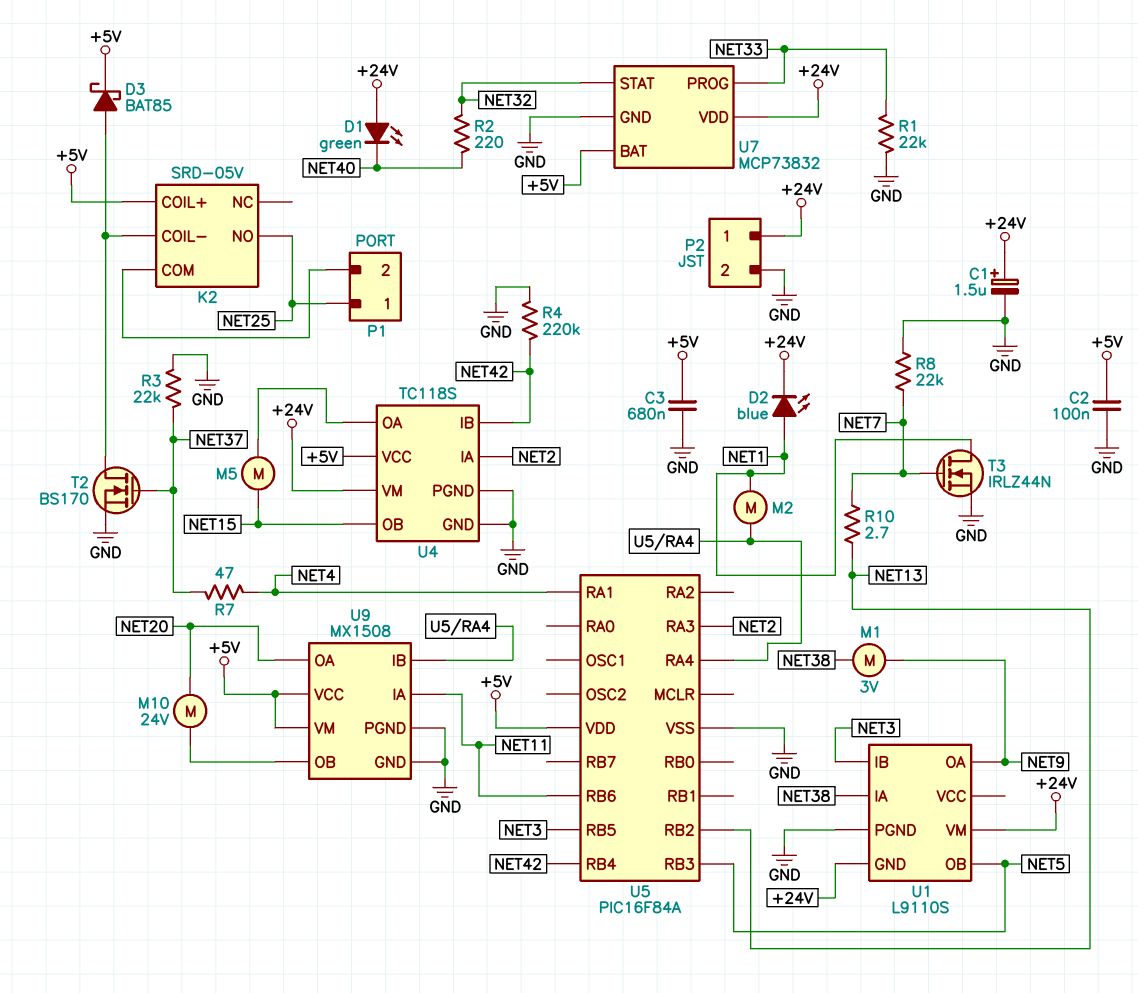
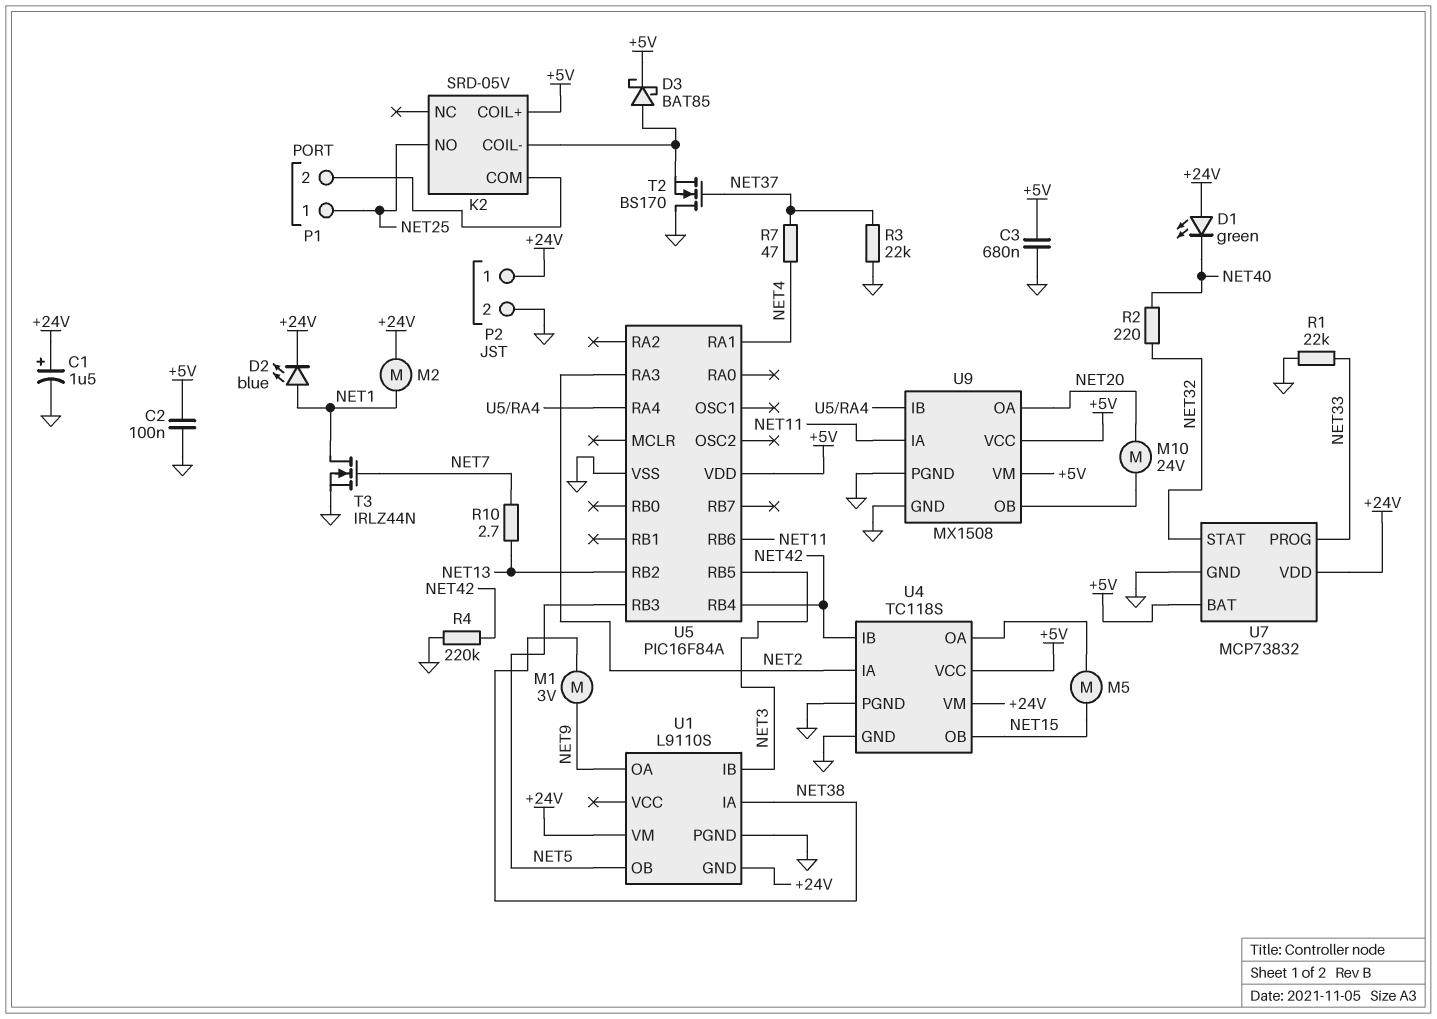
M2: motor (NET1, U5/RA4) -> motor (+24V, NET1)
R8: 22k (GND, NET7) -> none
T2: NMOS BS170 (G NET37, D K2/COIL-, S GND) -> NMOS BS170 (G NET37, D GND, S K2/COIL-)

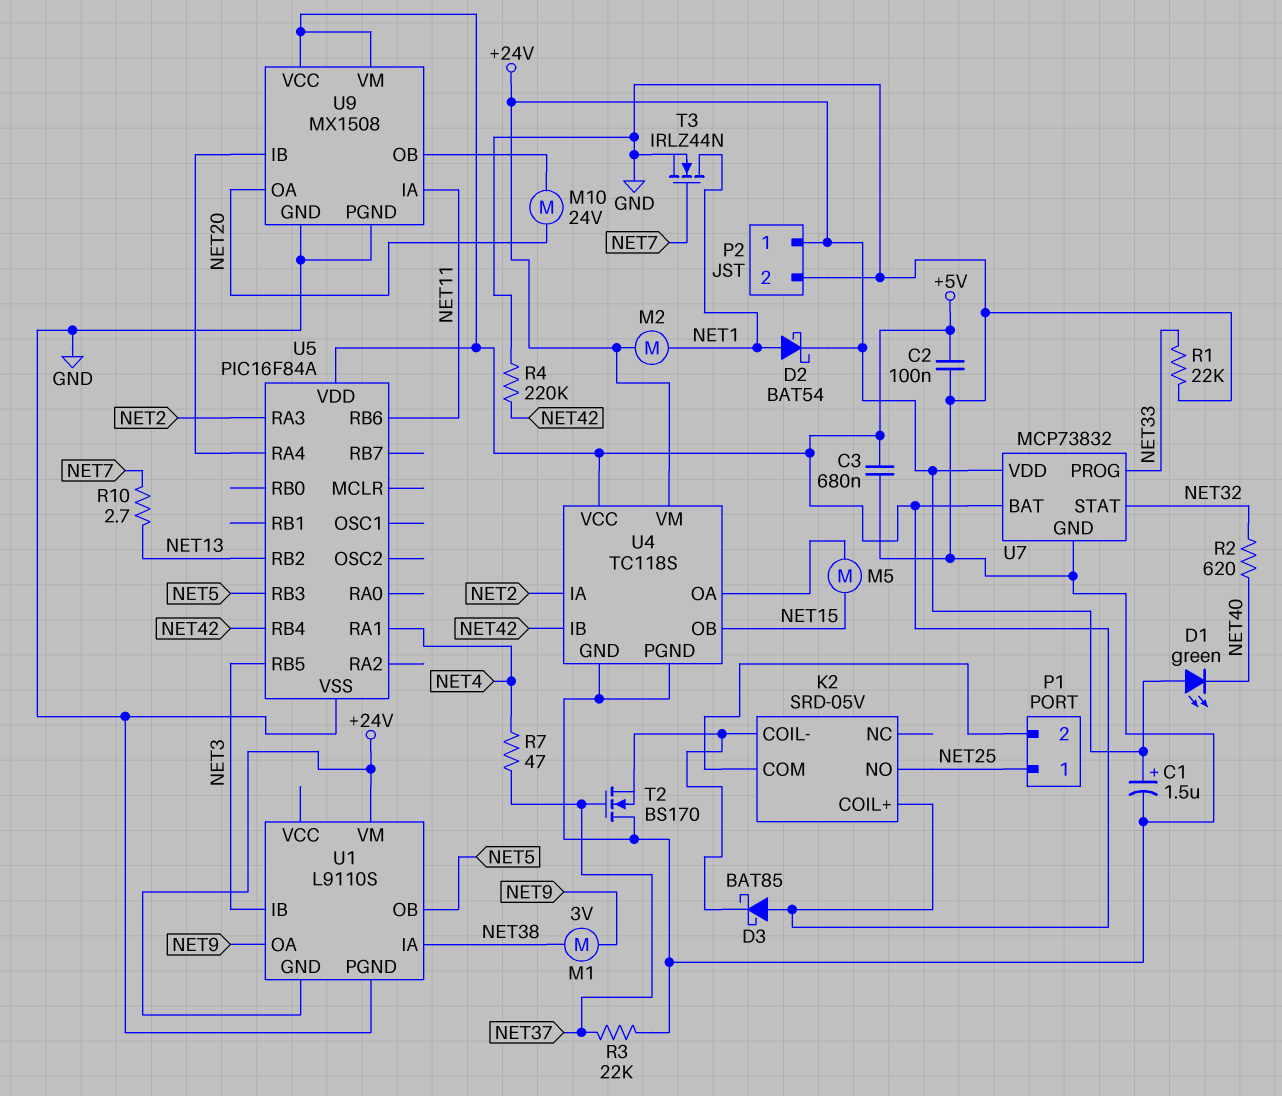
D2: LED blue (A NET1, K +24V) -> schottky BAT54 (A NET1, K +24V)
D3: schottky BAT85 (A K2/COIL-, K +5V) -> schottky BAT85 (A +5V, K K2/COIL-)
R2: 220 (NET32, NET40) -> 620 (NET32, NET40)

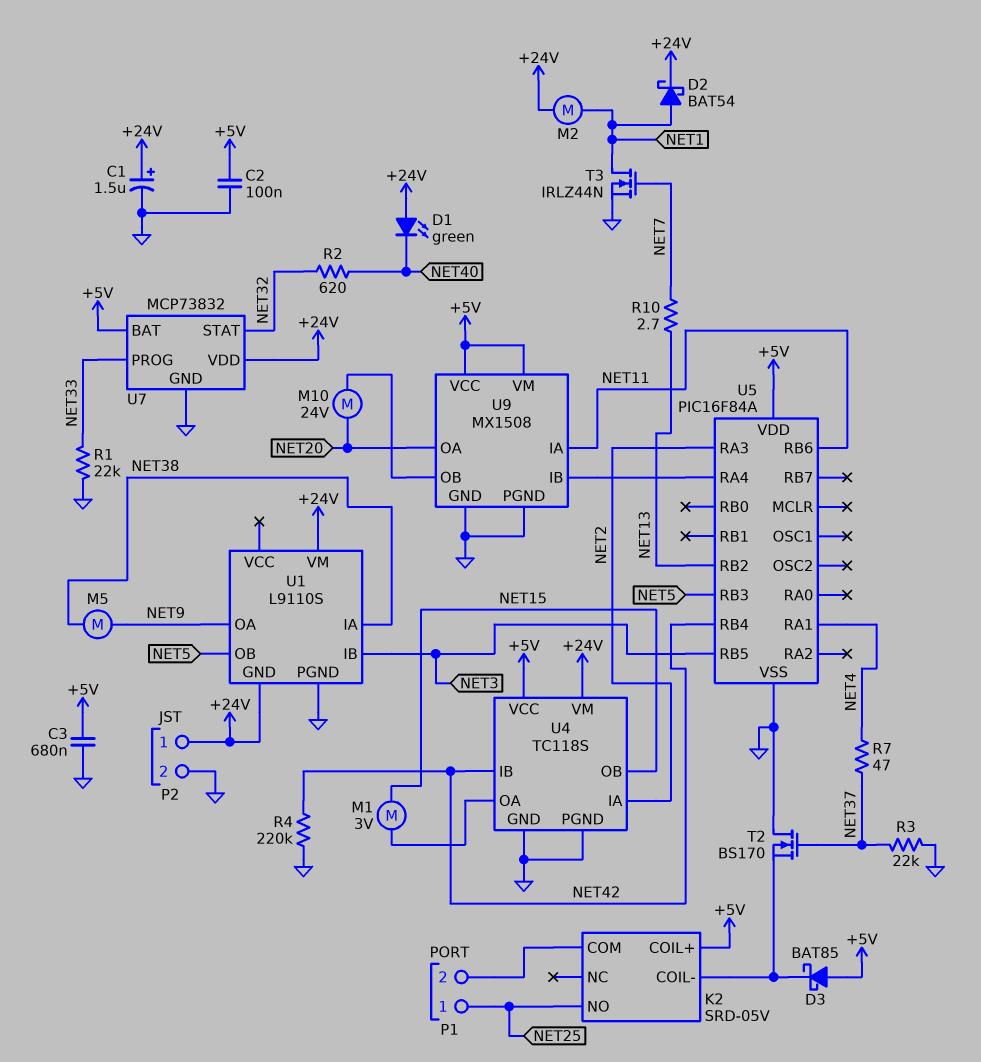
M1: motor 3V (NET9, NET38) -> motor 3V (NET15, U4/OA)
M5: motor (NET15, U4/OA) -> motor (NET9, NET38)

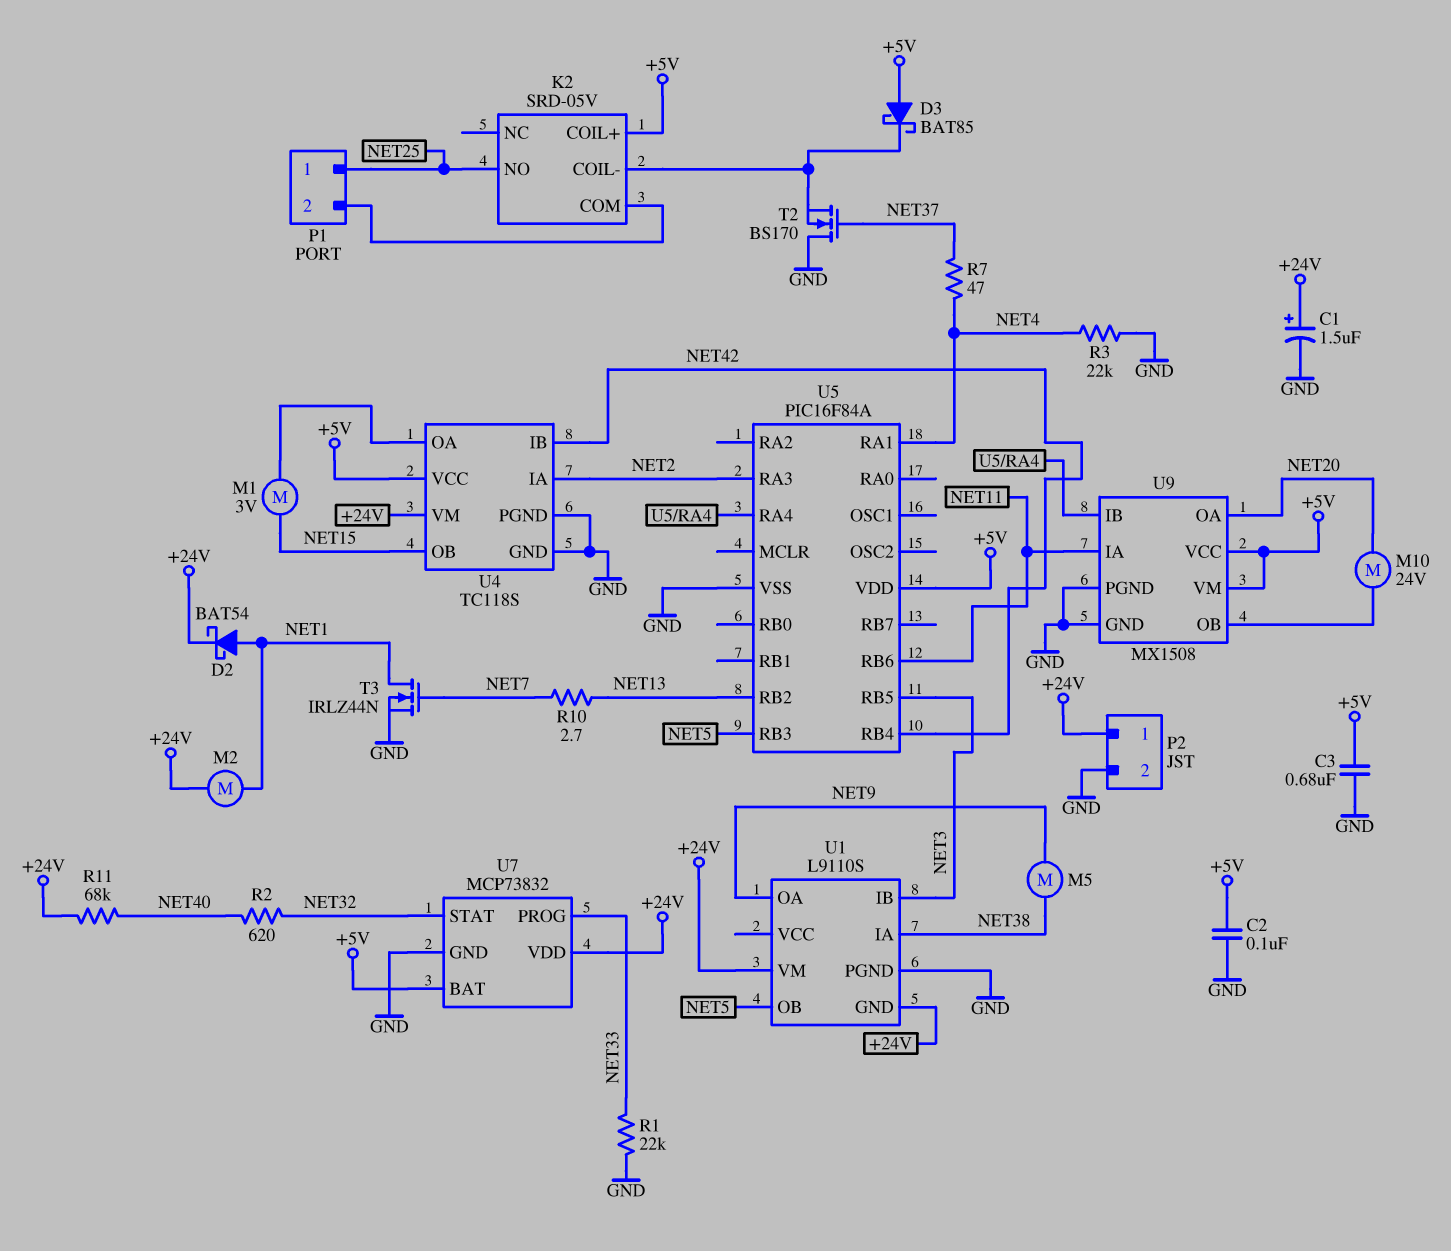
D1: LED green (A +24V, K NET40) -> none
R3: 22k (GND, NET37) -> 22k (GND, NET4)
R4: 220k (GND, NET42) -> none
R11: none -> 68k (+24V, NET40)

